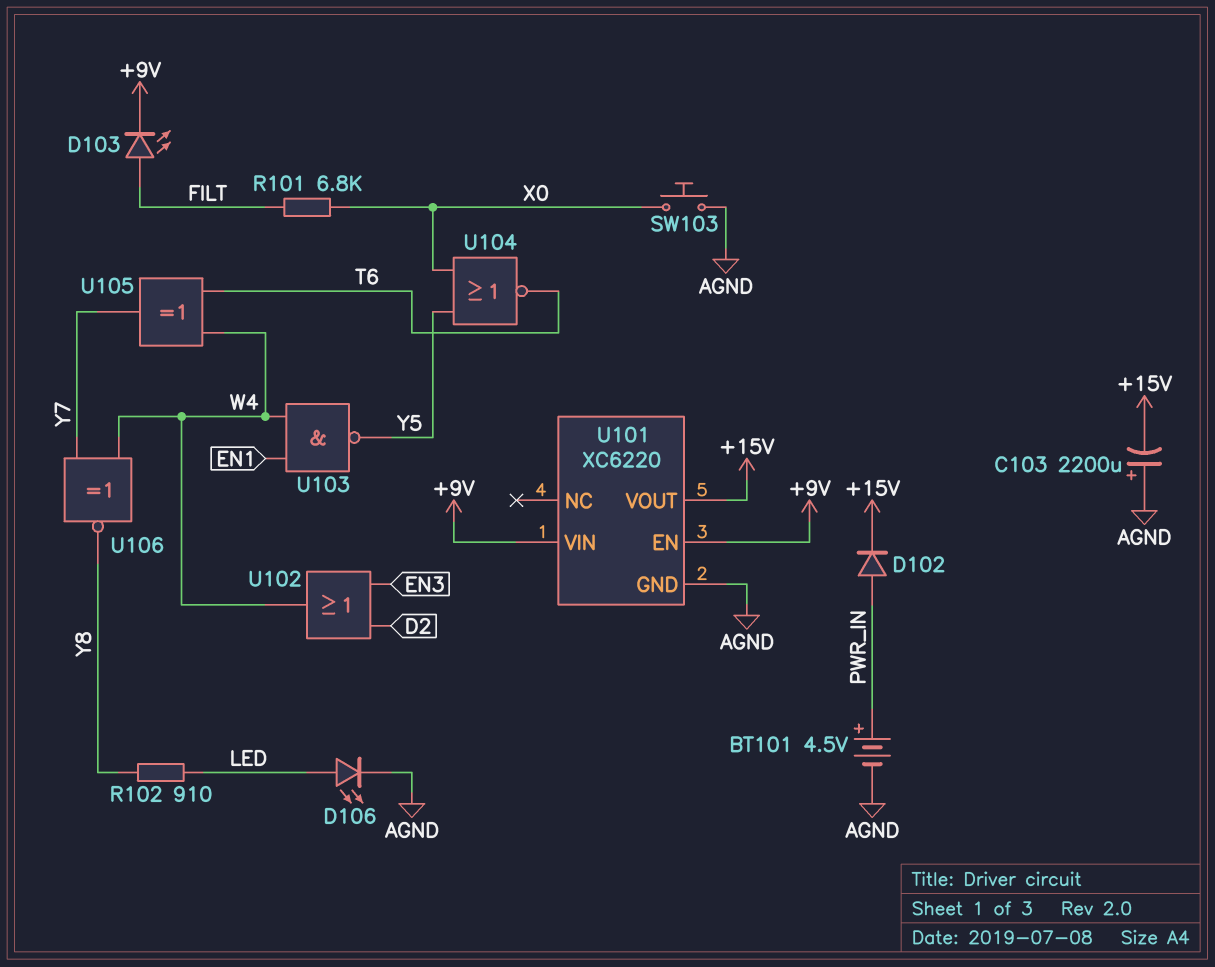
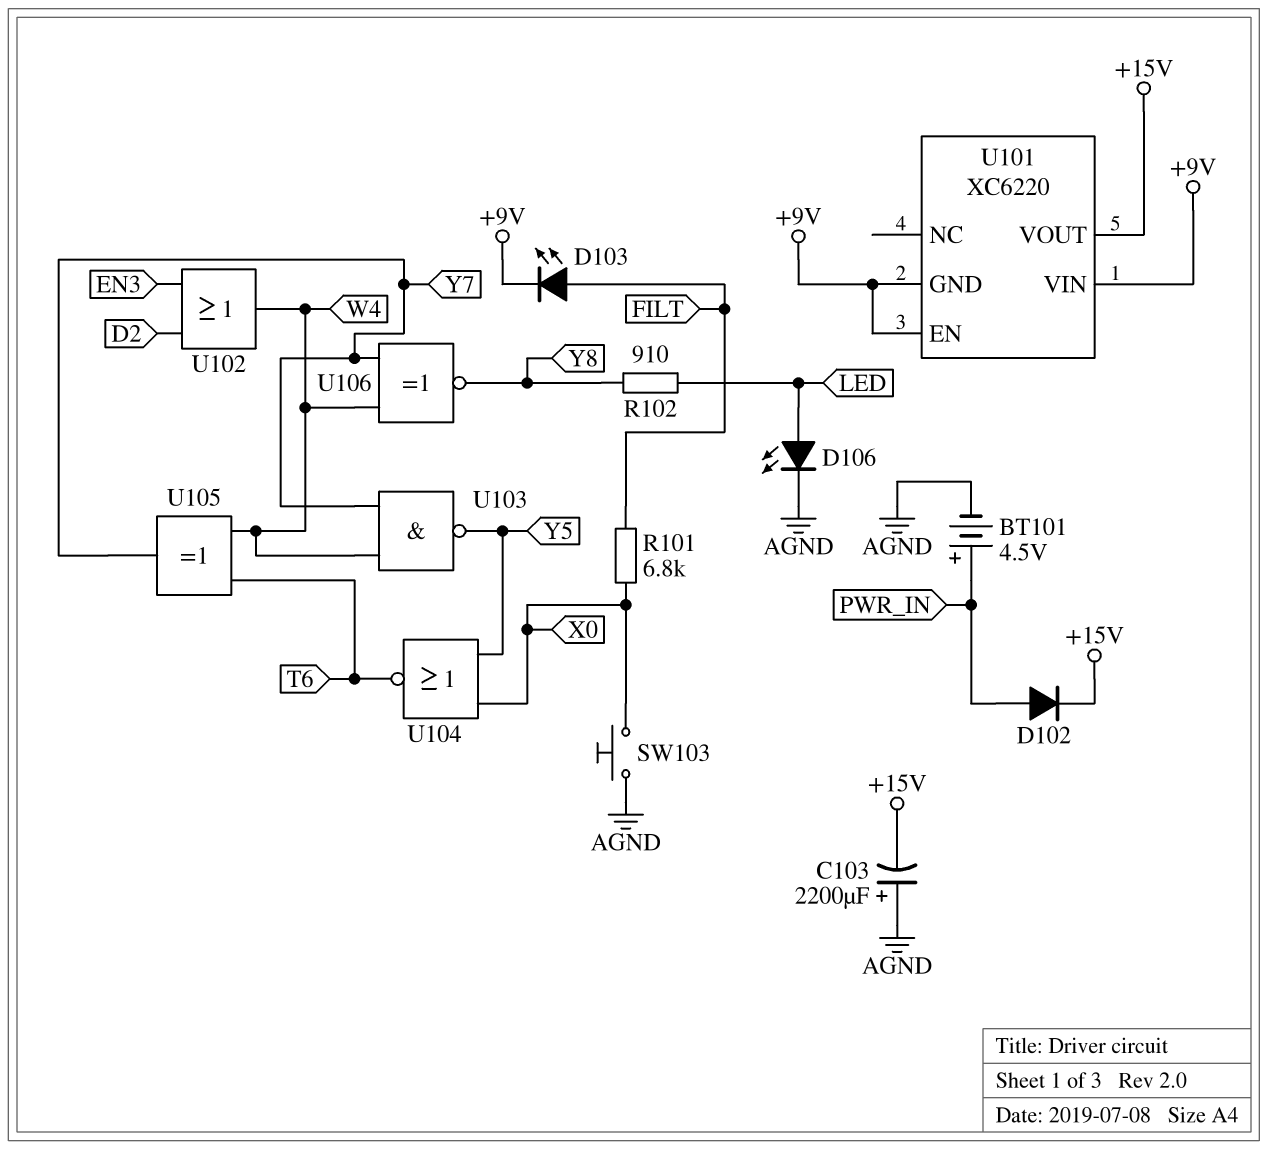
U101 pin GND: AGND -> +9V
U103: NAND (in EN1, in W4, out Y5) -> NAND (in W4, in Y7, out Y5)

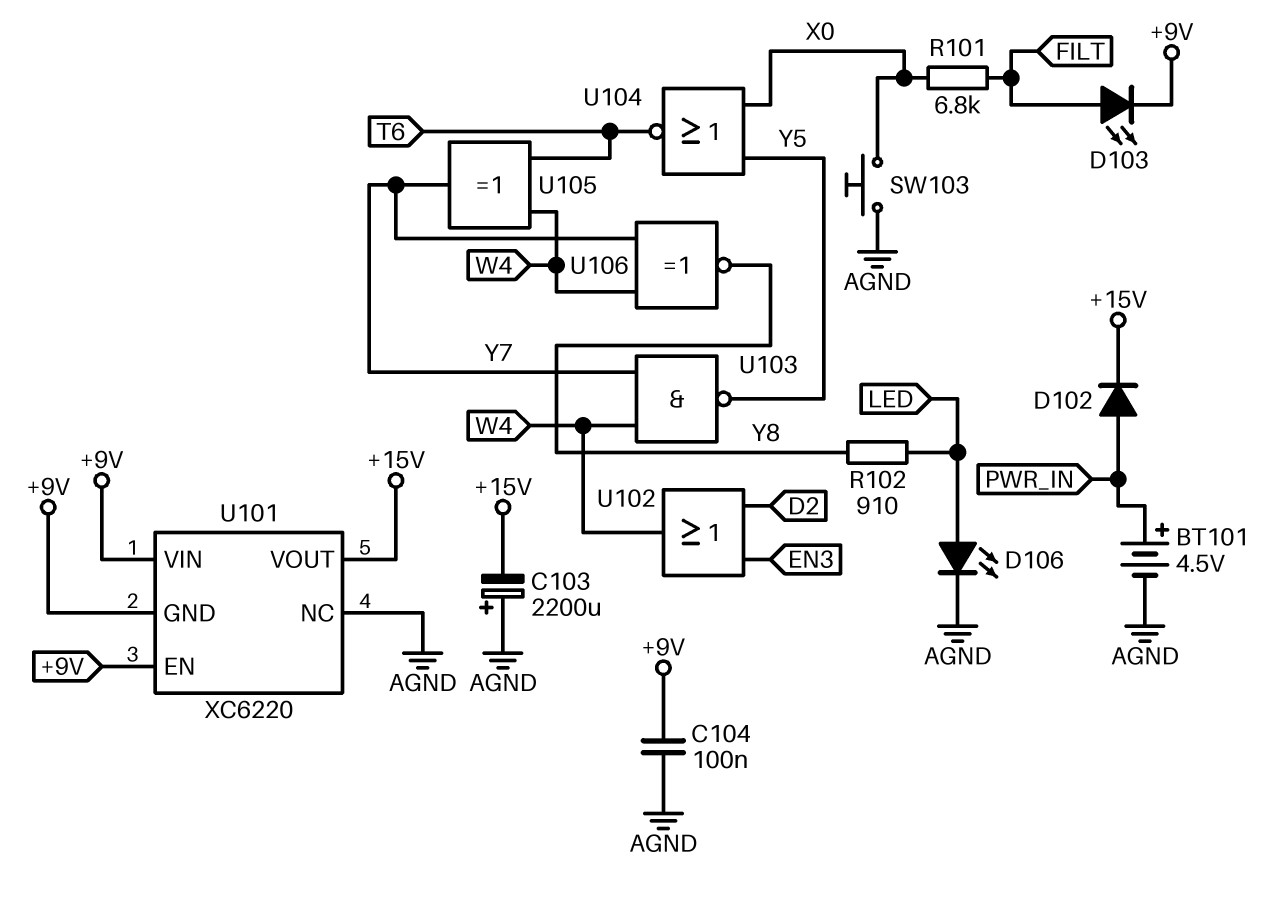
C104: none -> 100nF (+9V, AGND)
U101 pin NC: none -> AGND

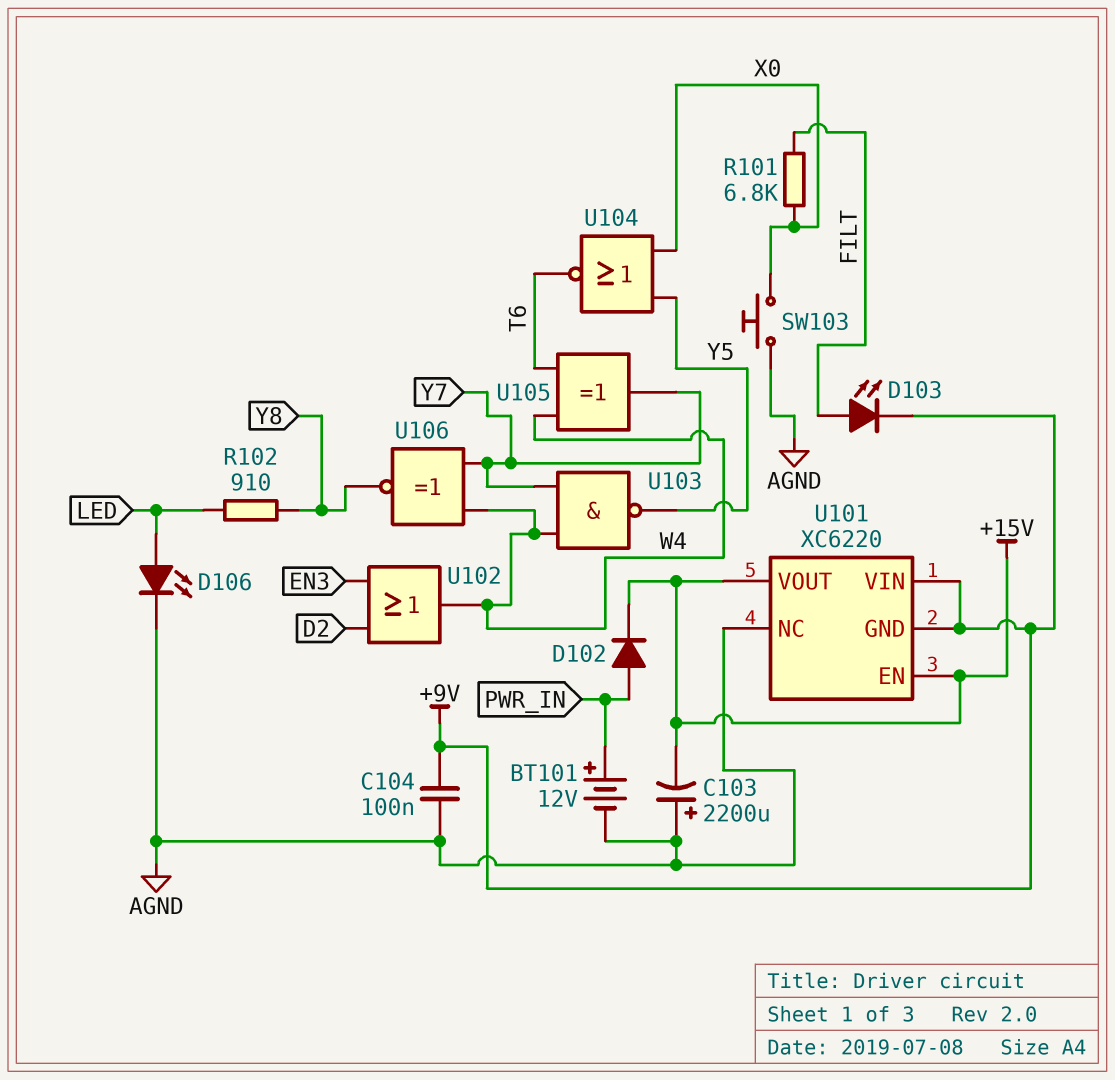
BT101: 4.5V (plus PWR_IN, minus AGND) -> 12V (plus PWR_IN, minus AGND)
U101 pin EN: +9V -> +15V

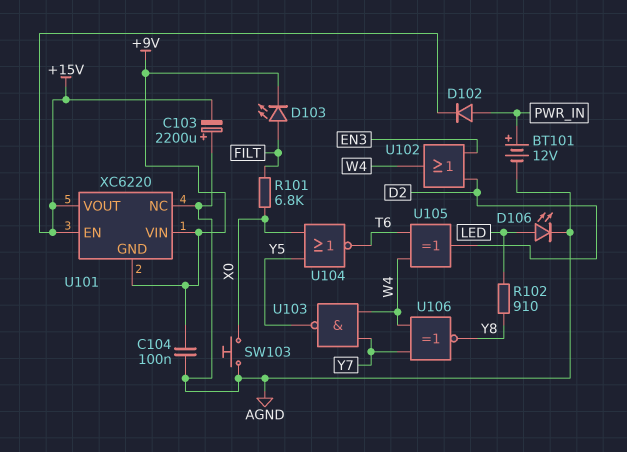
U105: XOR (in T6, in W4, out Y7) -> XOR (in T6, in W4, out D2)

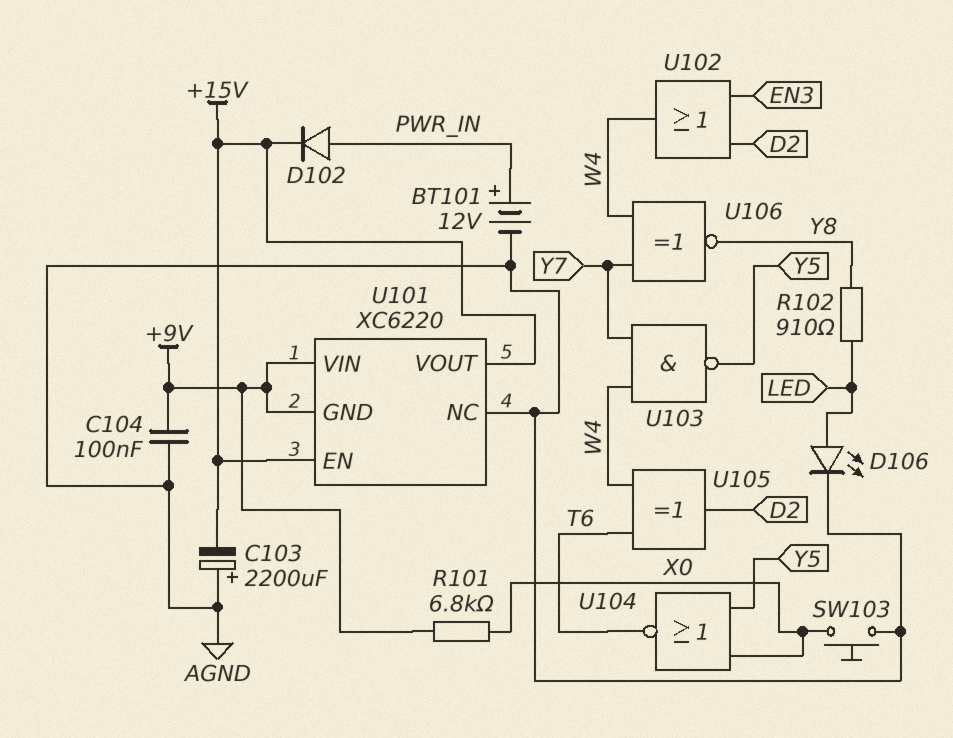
D103: LED (A FILT, K +9V) -> none
R101: 6.8k (FILT, X0) -> 6.8k (+9V, X0)

